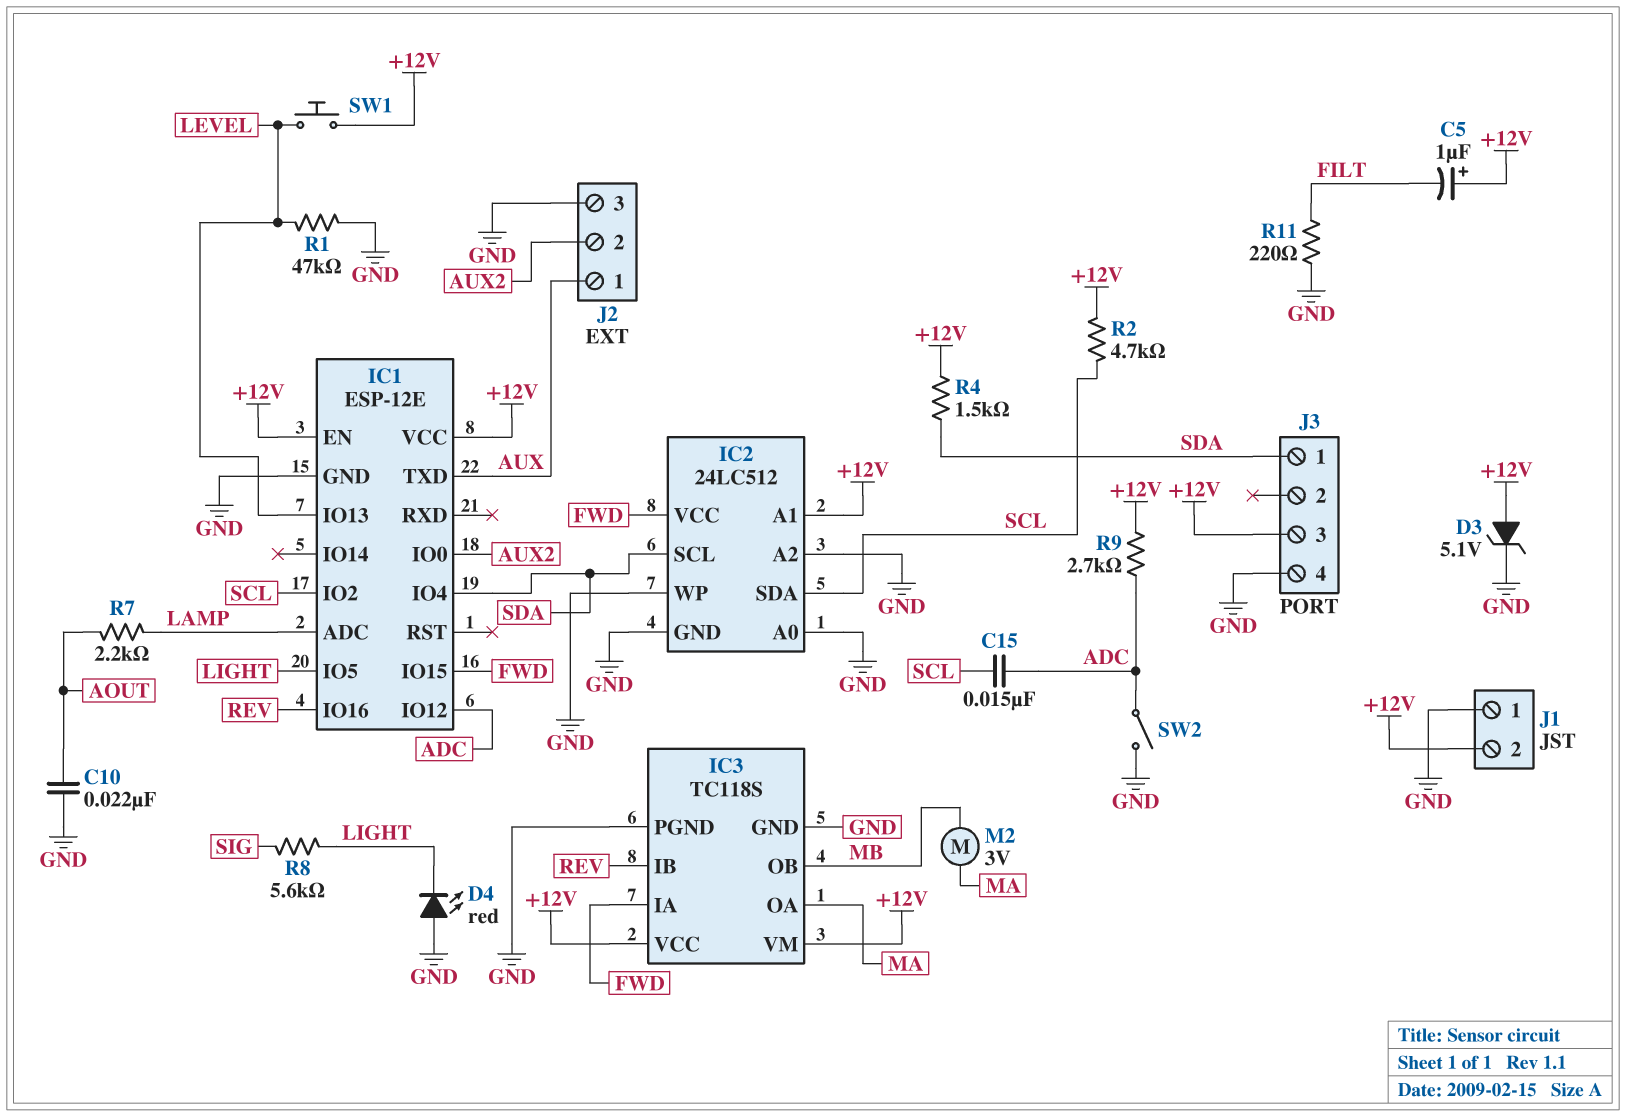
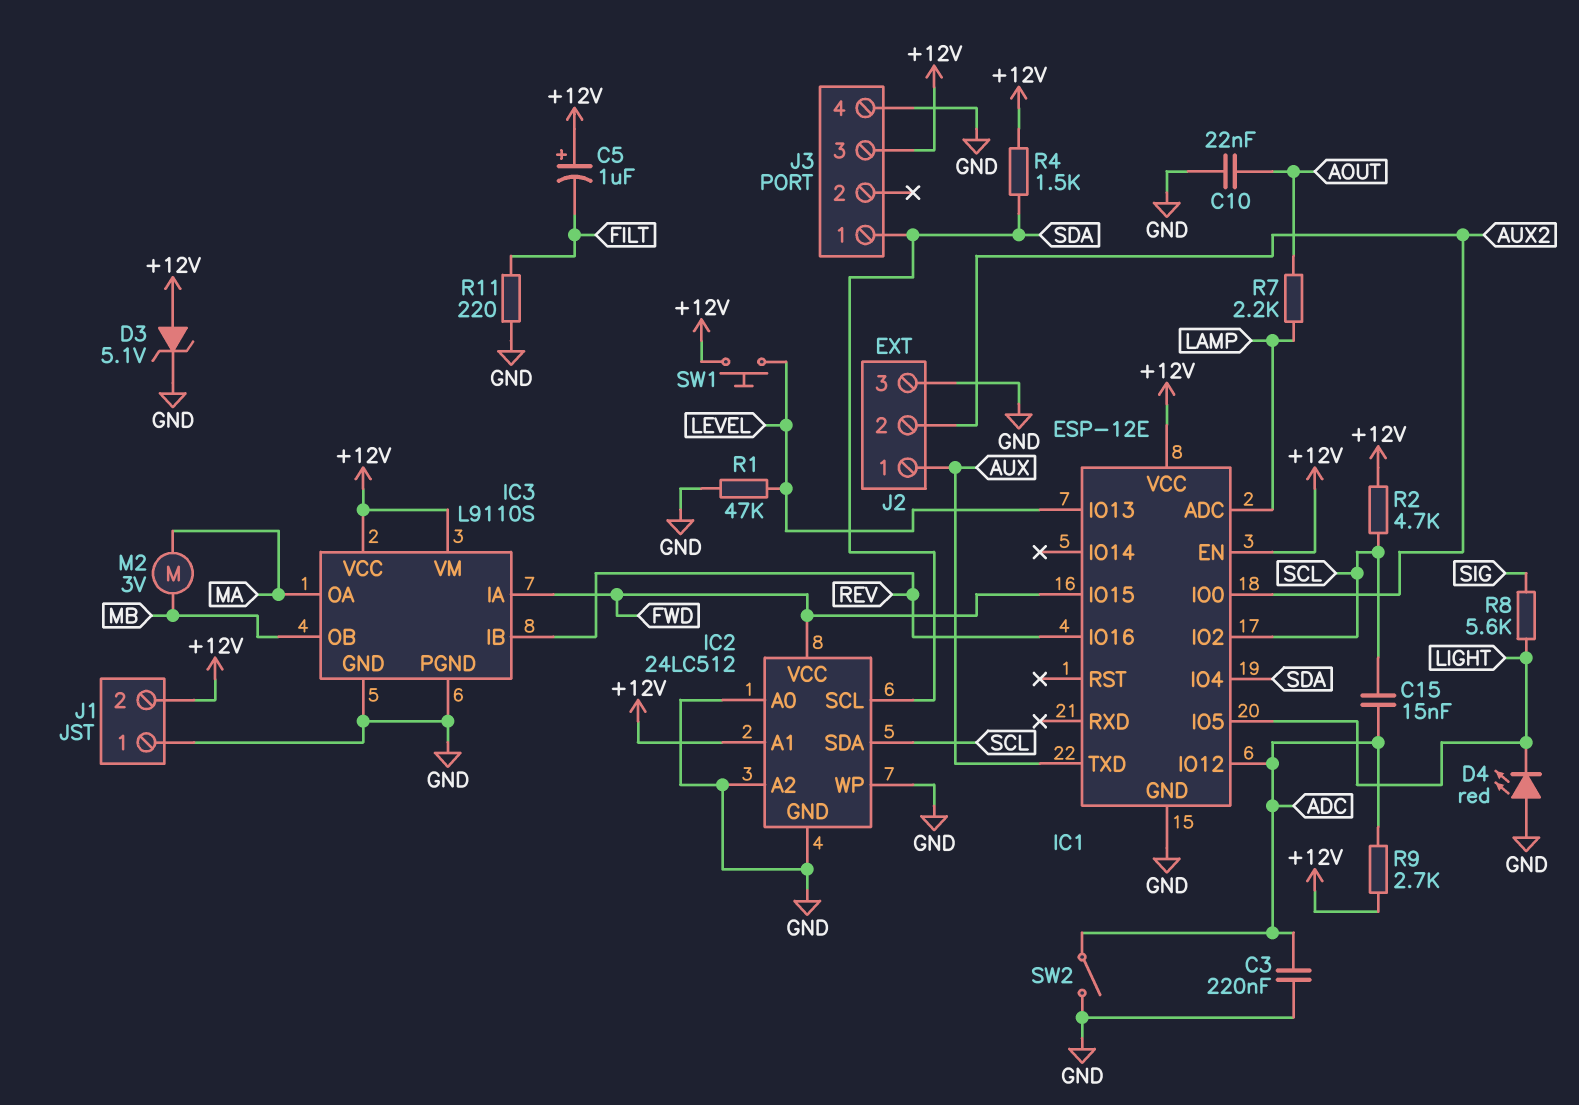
C3: none -> 220nF (ADC, GND)
IC3: TC118S -> L9110S

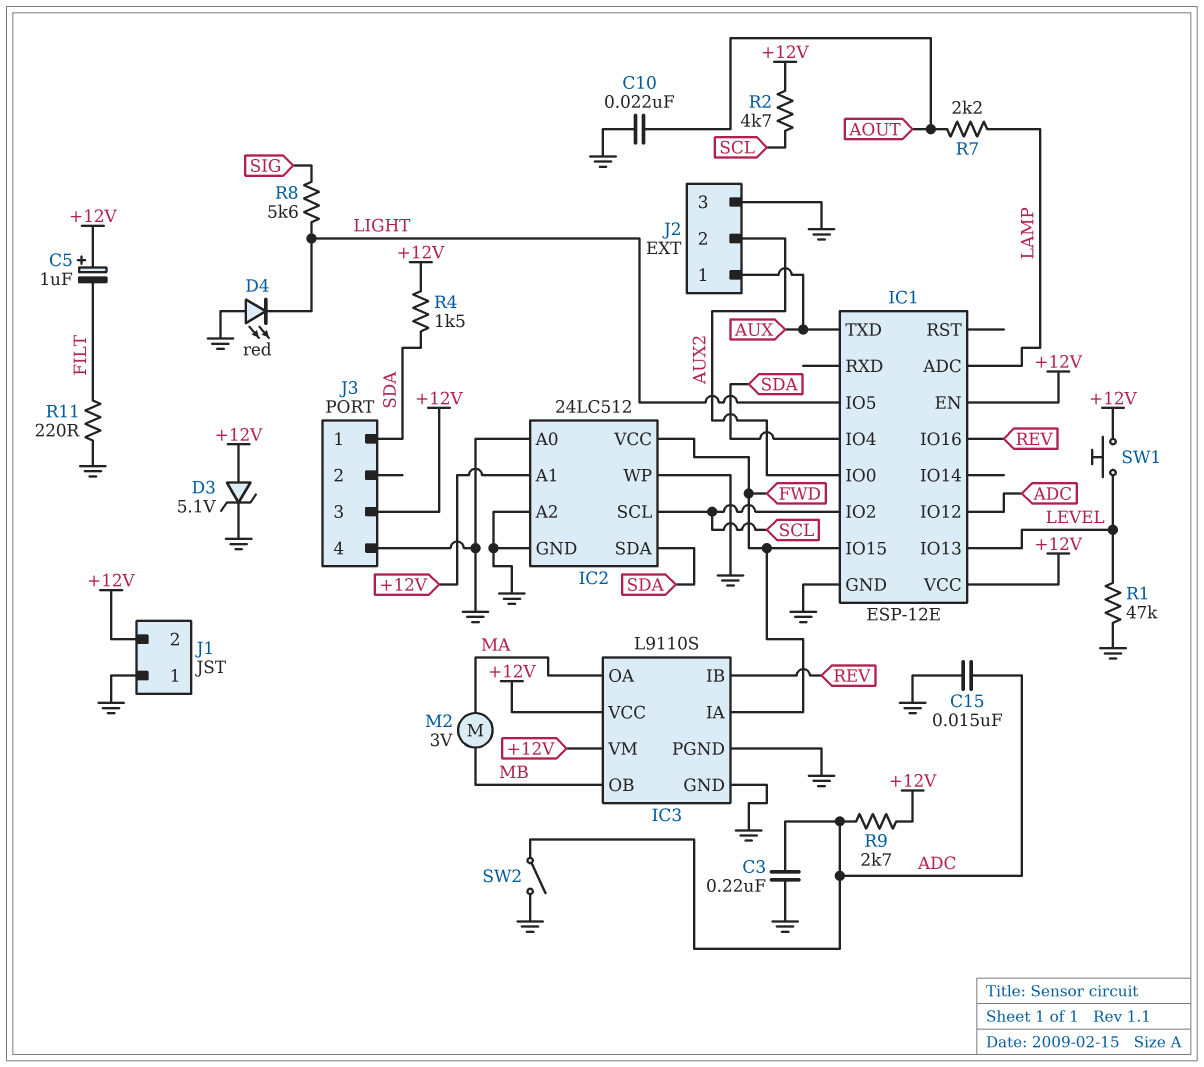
C15: 15nF (ADC, SCL) -> 15nF (ADC, GND)
IC2 pin SCL: SDA -> SCL
IC2 pin SDA: SCL -> SDA

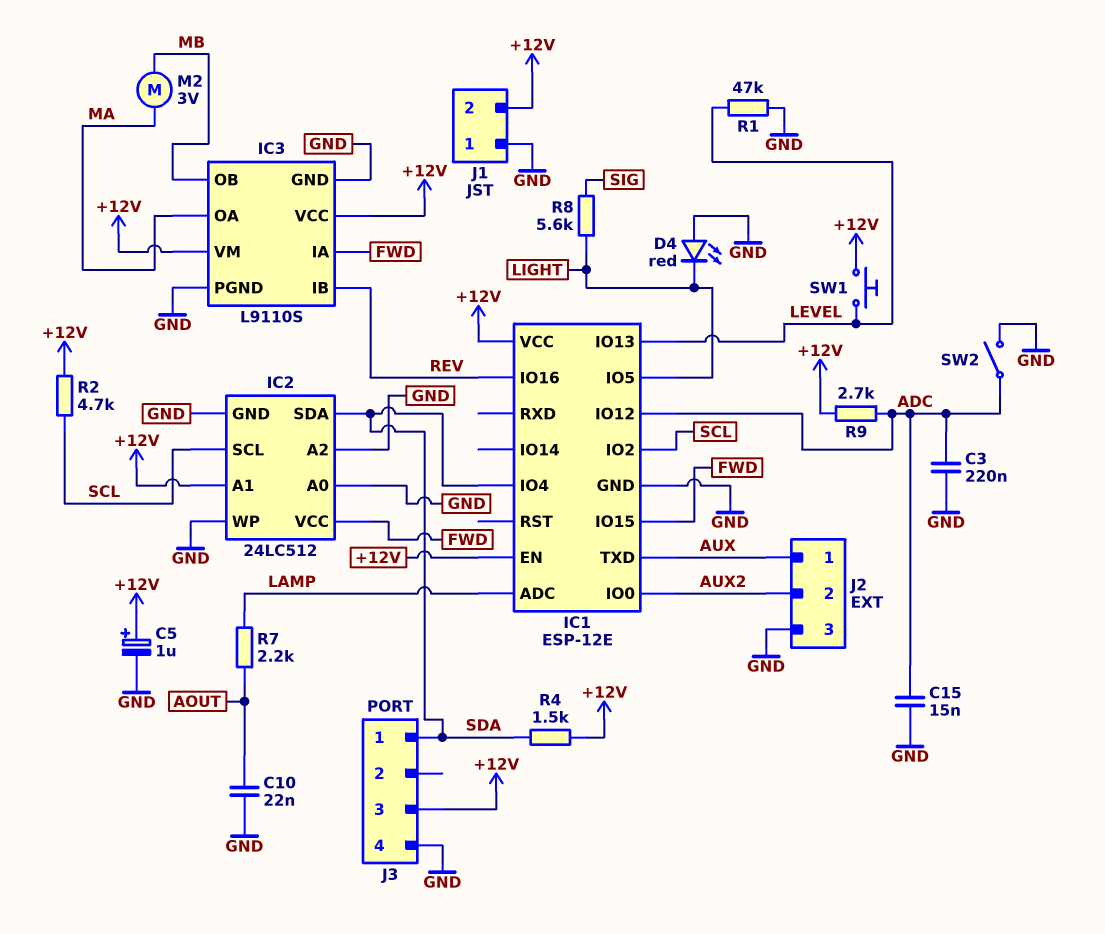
C5: 1uF (plus +12V, minus FILT) -> 1uF (plus +12V, minus GND)
D3: zener 5.1V (A +12V, K GND) -> none
R11: 220 (FILT, GND) -> none

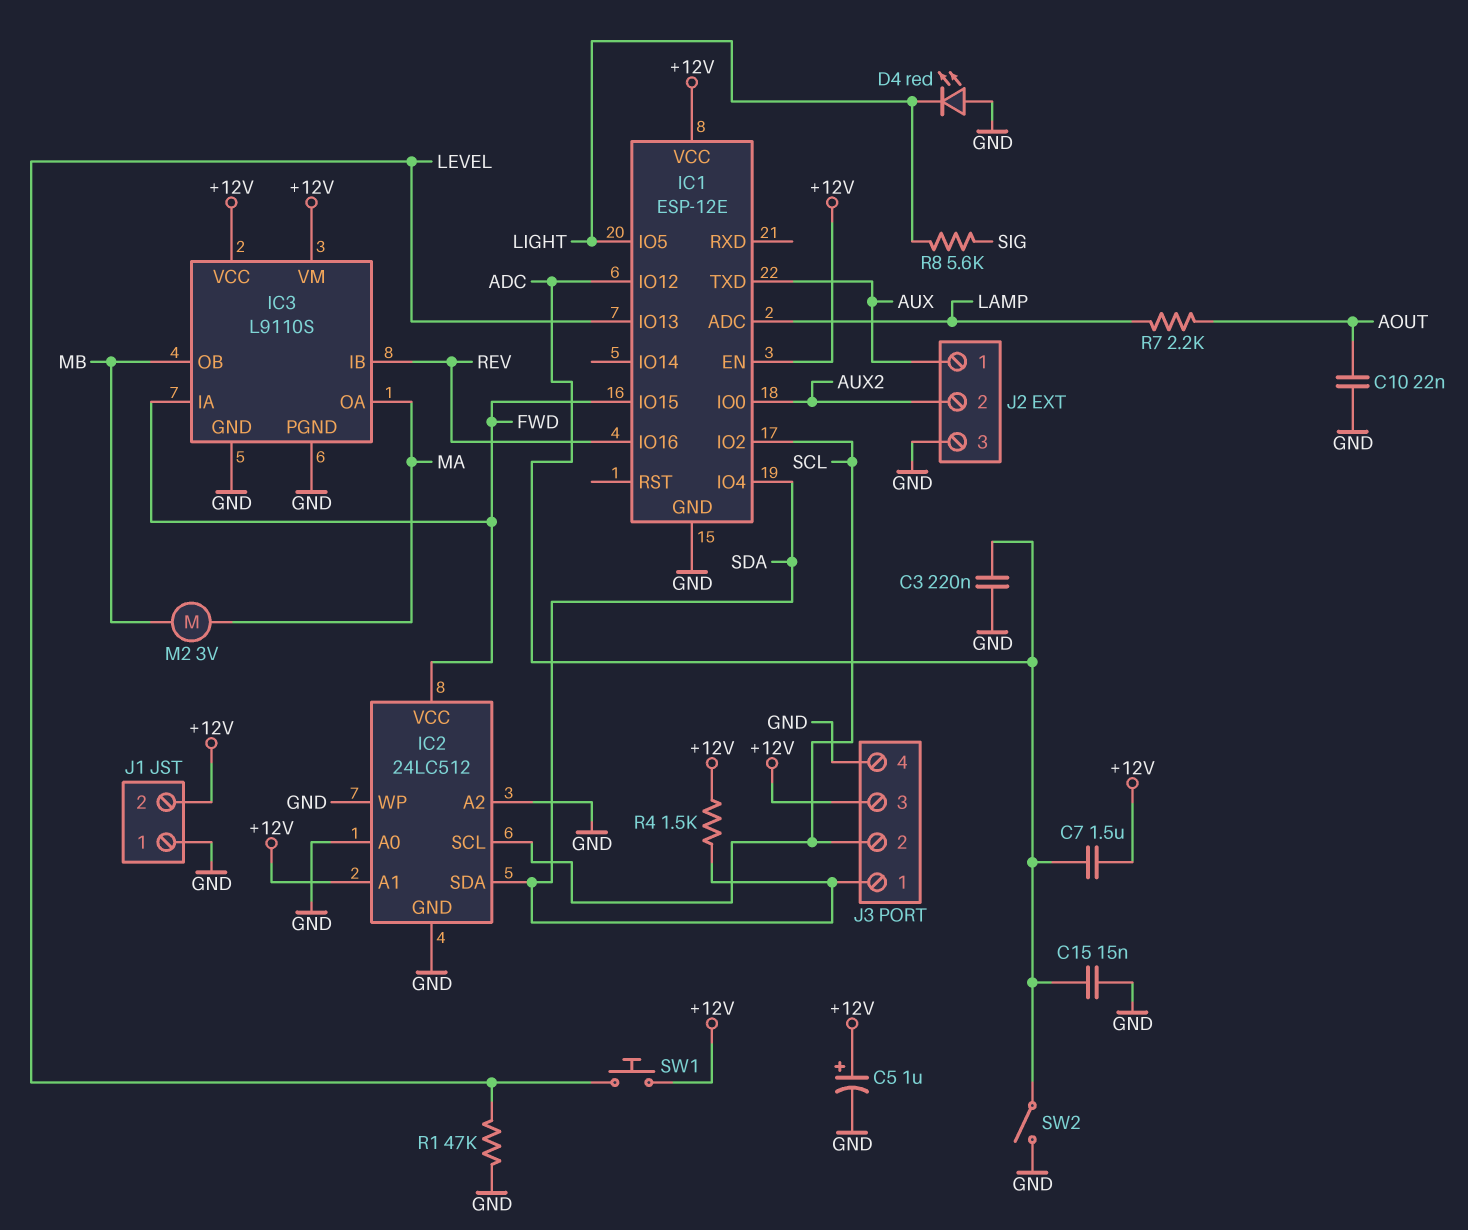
C7: none -> 1.5uF (+12V, ADC)
J3 pin 2: none -> SCL
R2: 4.7k (+12V, SCL) -> none
R9: 2.7k (+12V, ADC) -> none

